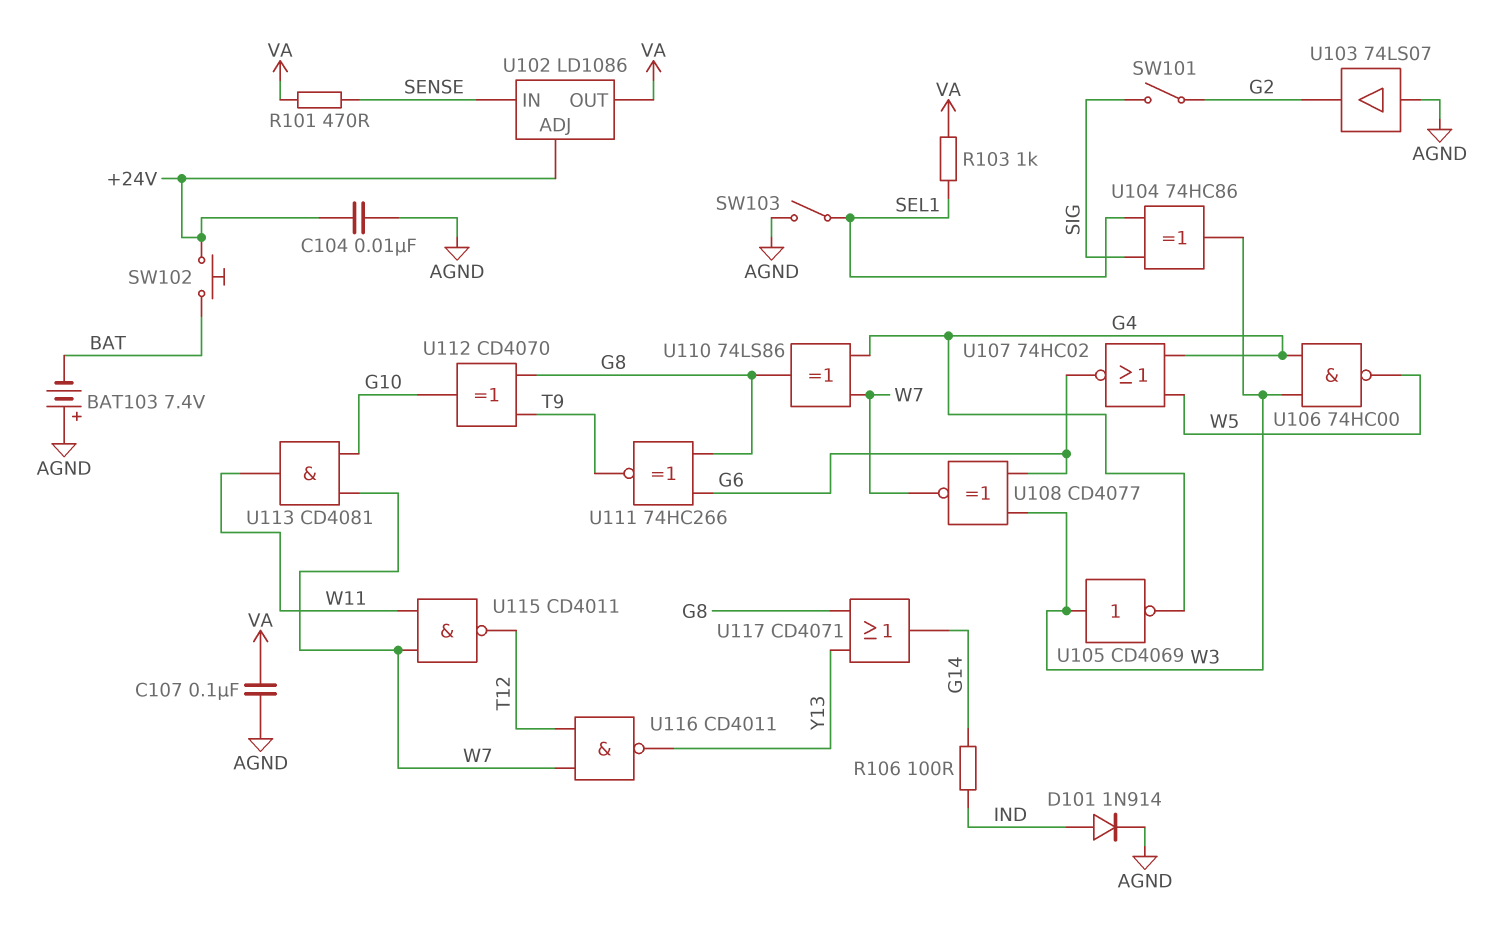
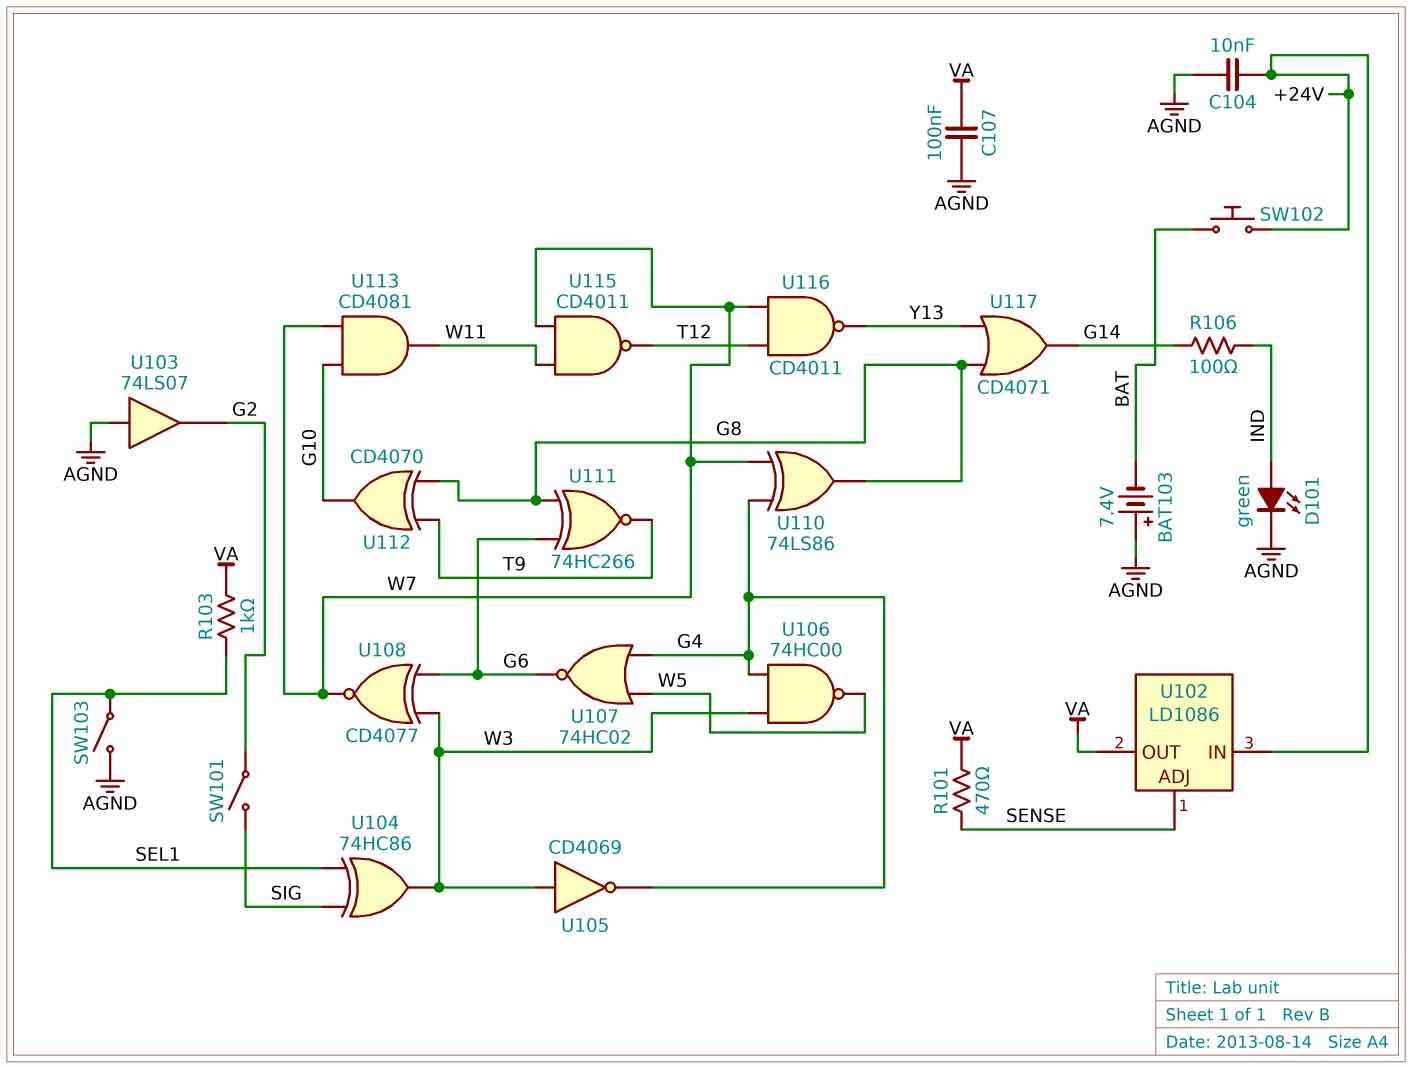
D101: diode 1N914 (A IND, K AGND) -> LED green (A IND, K AGND)
U102 pin ADJ: +24V -> SENSE
U102 pin IN: SENSE -> +24V

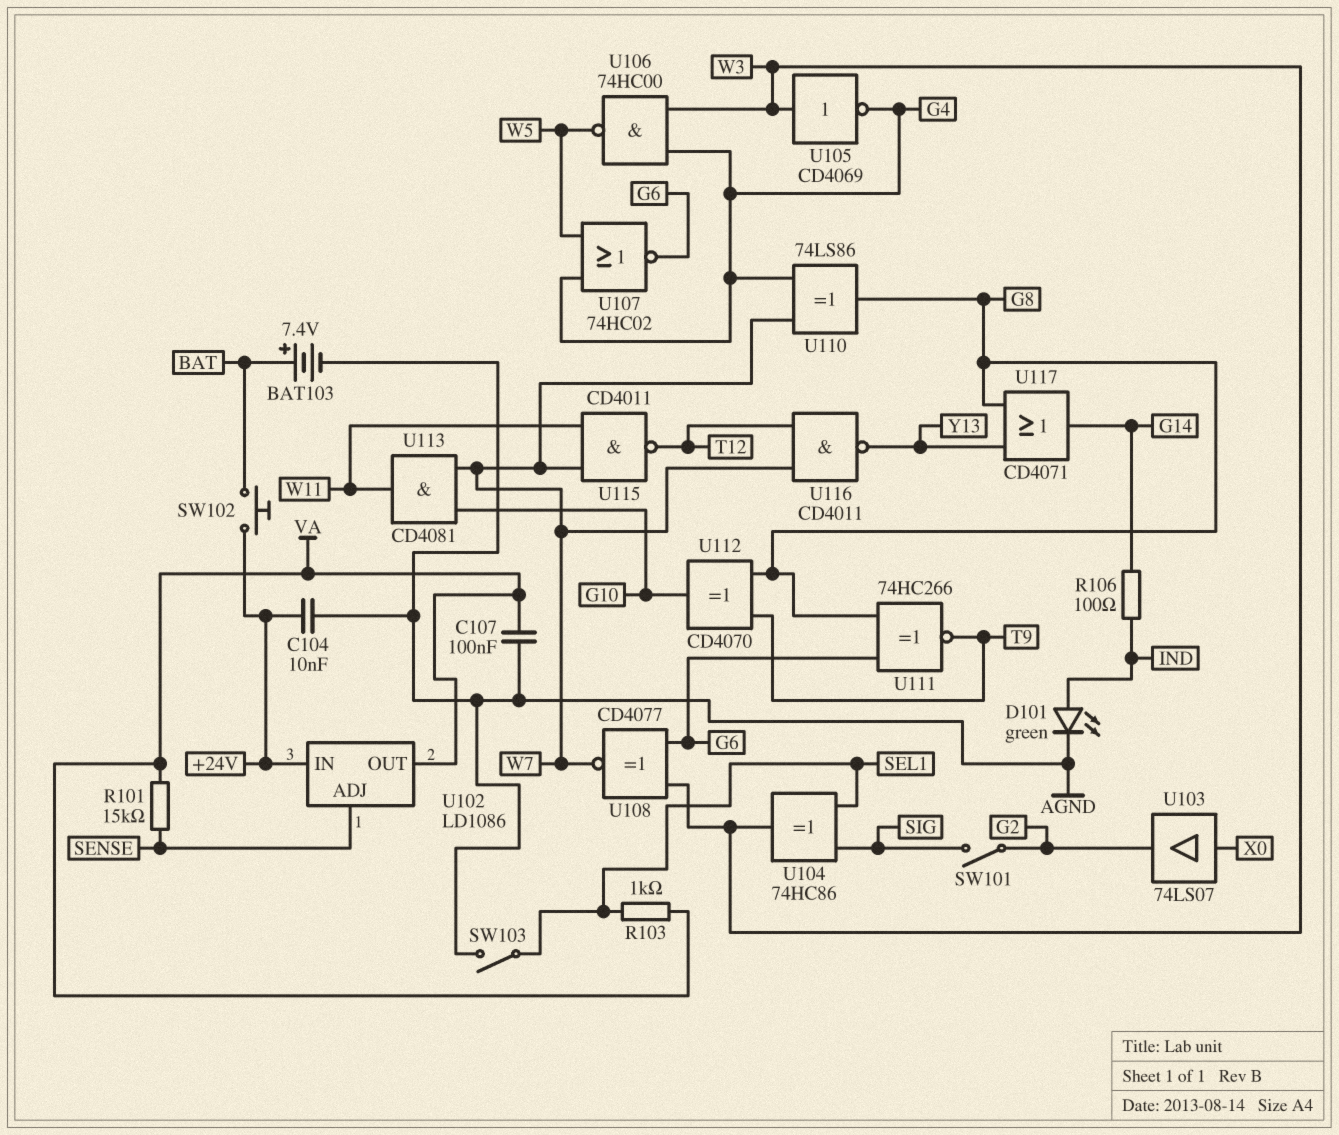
BAT103: 7.4V (plus AGND, minus BAT) -> 7.4V (plus BAT, minus AGND)
R101: 470 (SENSE, VA) -> 15k (SENSE, VA)
U103: buffer 74LS07 (in AGND, out G2) -> buffer 74LS07 (in X0, out G2)

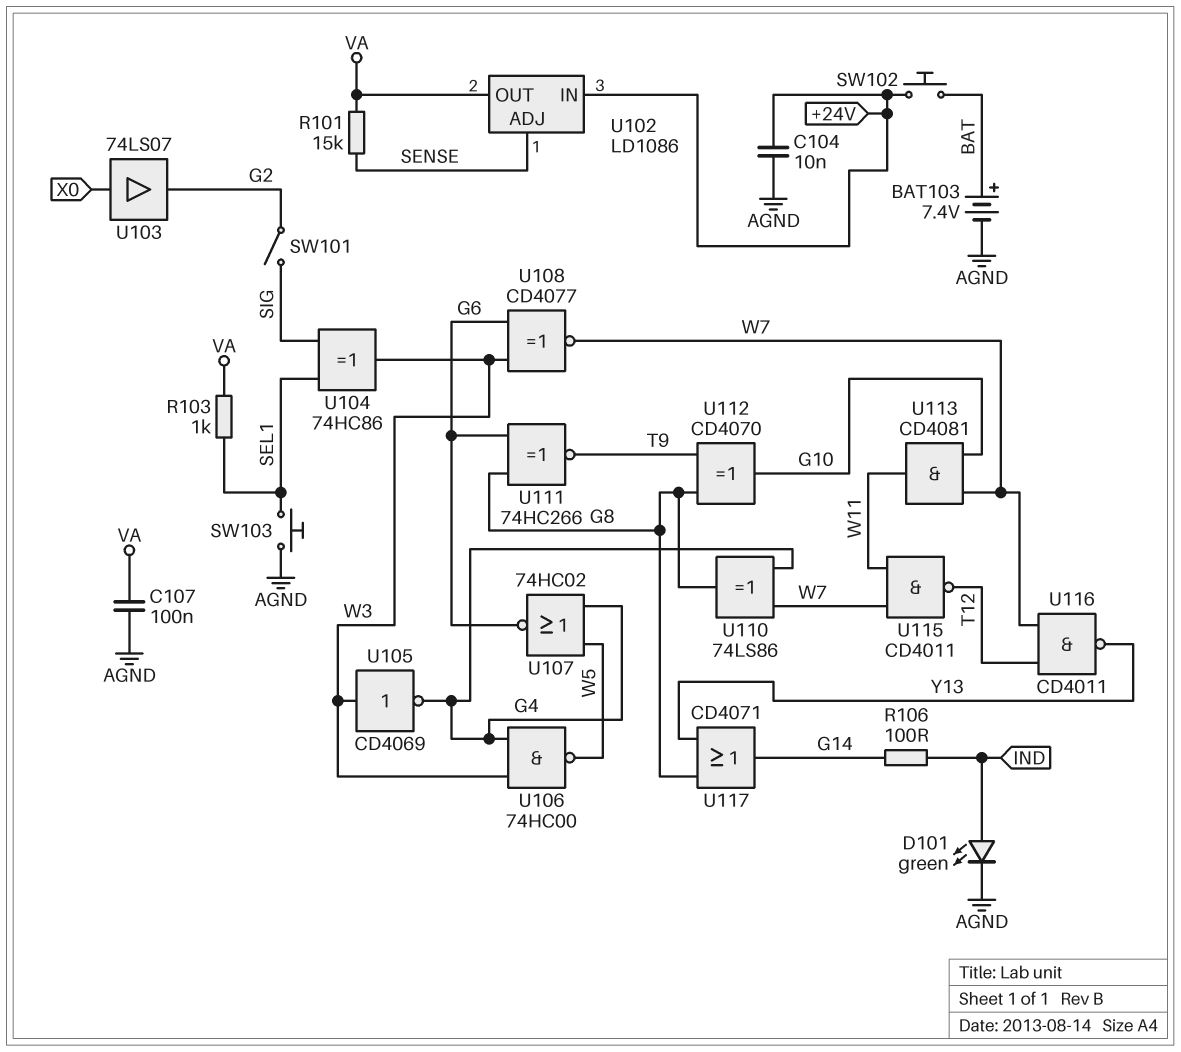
SW103: switch (AGND, SEL1) -> button (AGND, SEL1)

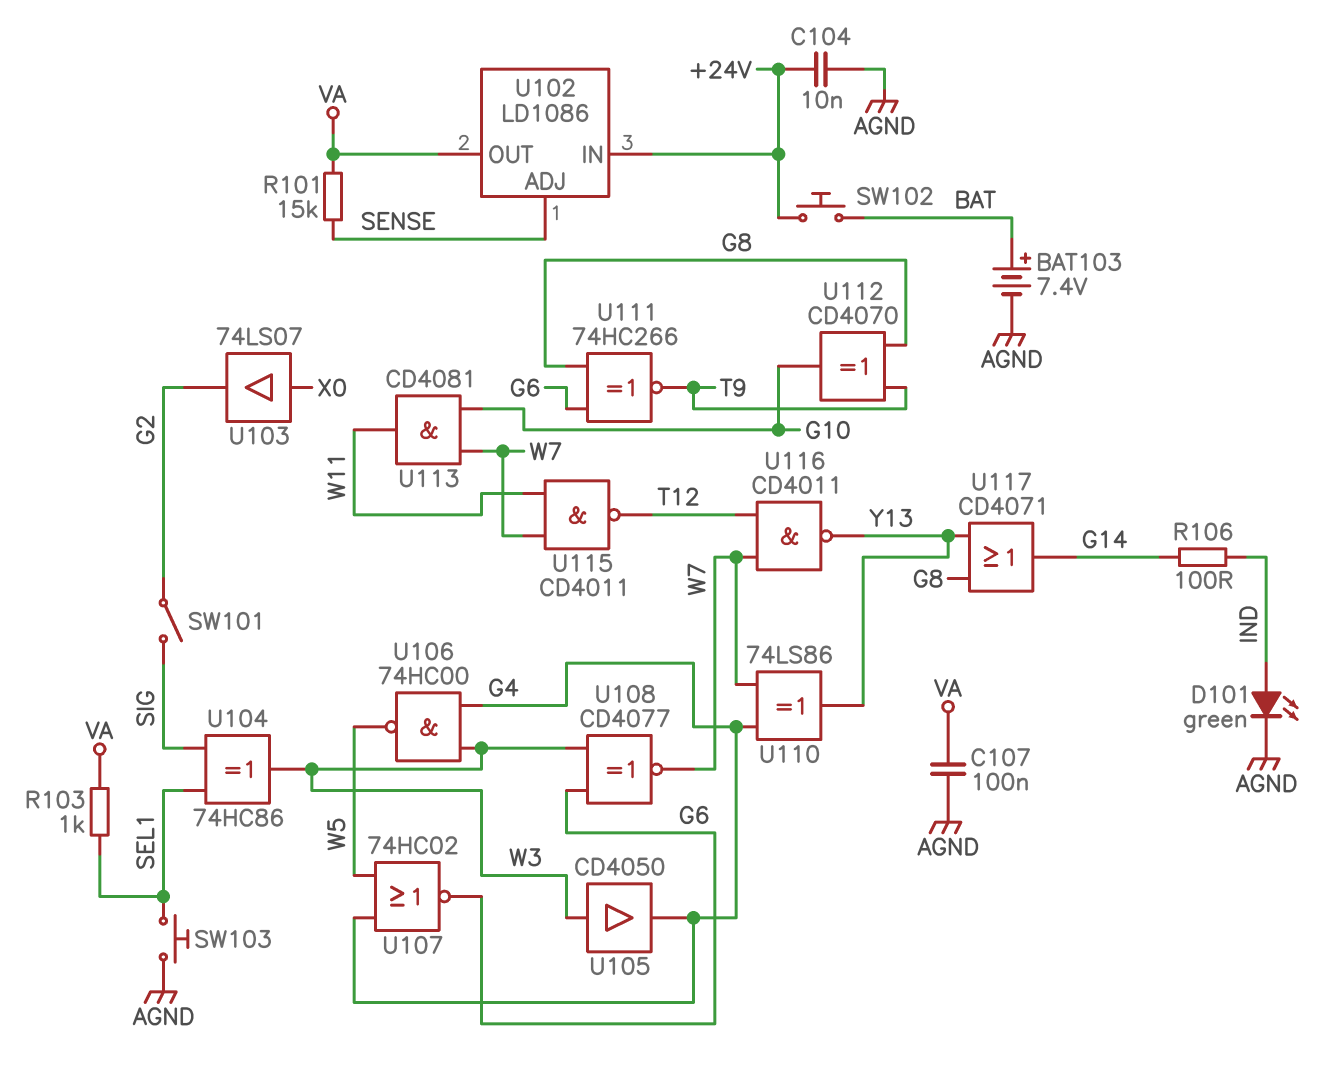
U105: NOT CD4069 (in W3, out G4) -> buffer CD4050 (in W3, out G4)
U110: XOR 74LS86 (in G4, in W7, out G8) -> XOR 74LS86 (in G4, in W7, out Y13)

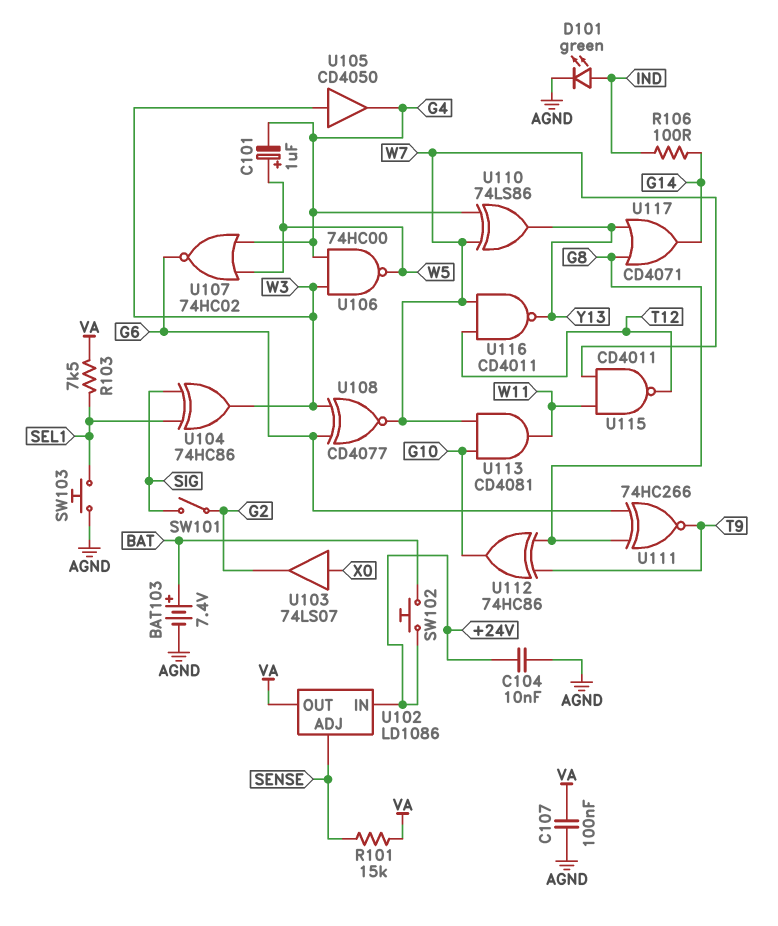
C101: none -> 1uF (plus W5, minus G4)
R103: 1k (SEL1, VA) -> 7.5k (SEL1, VA)
U112: XOR CD4070 (in G8, in T9, out G10) -> XOR 74HC86 (in G8, in T9, out G10)

